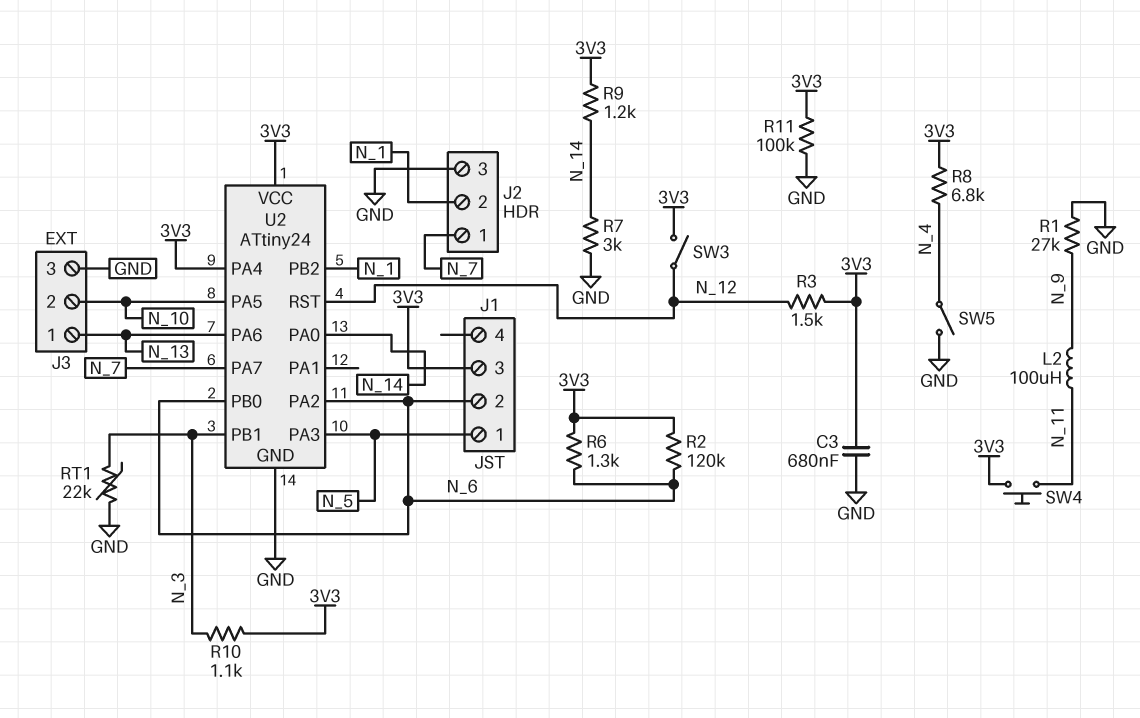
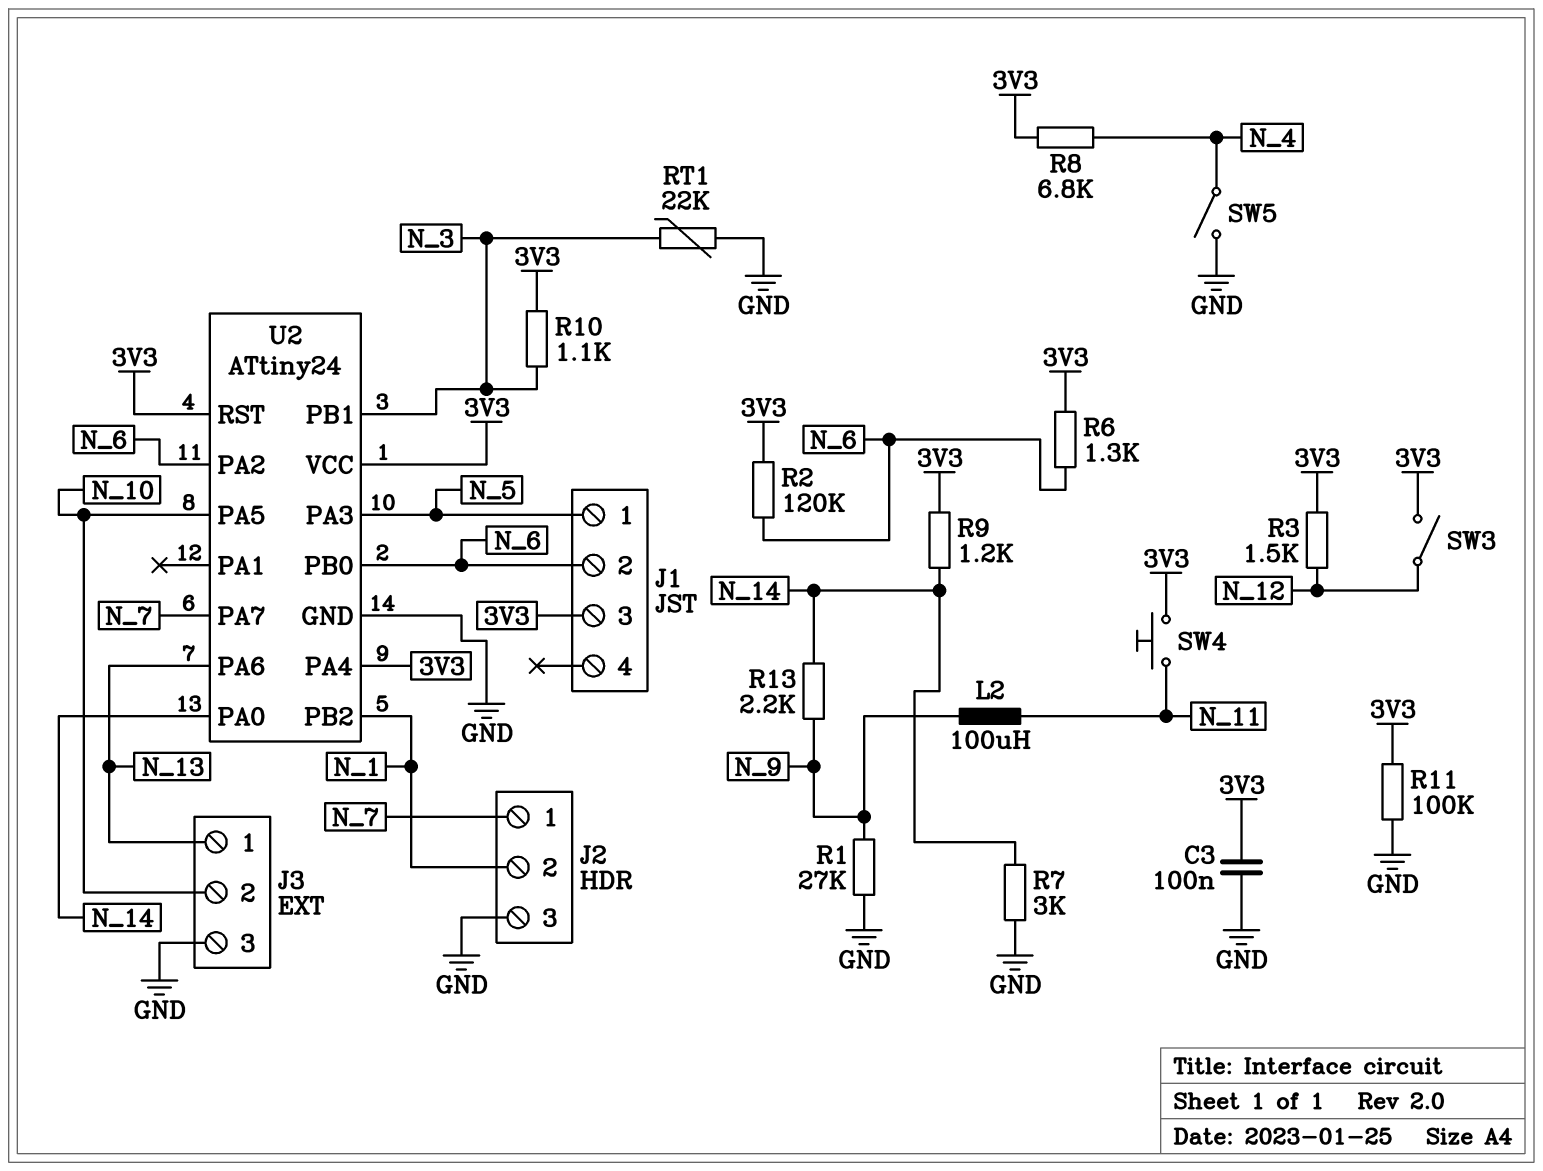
C3: 680nF (3V3, GND) -> 100nF (3V3, GND)
R13: none -> 2.2k (N_9, N_14)
U2 pin RST: N_12 -> 3V3

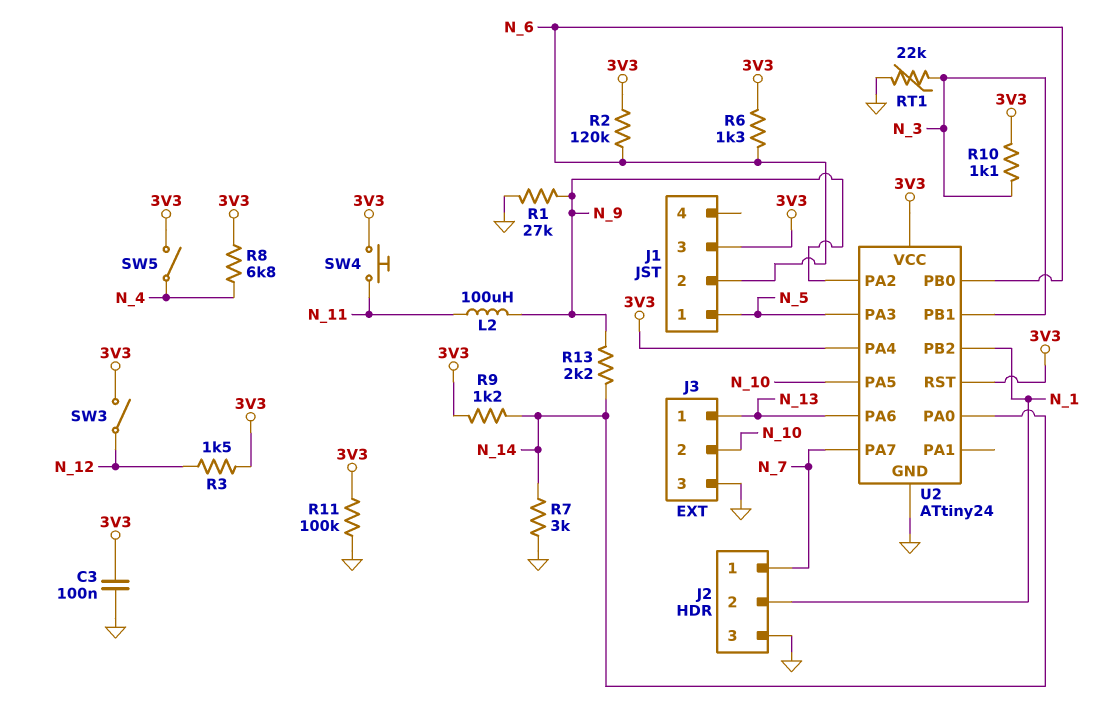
SW5: switch (GND, N_4) -> switch (3V3, N_4)
U2 pin PA2: N_6 -> N_9

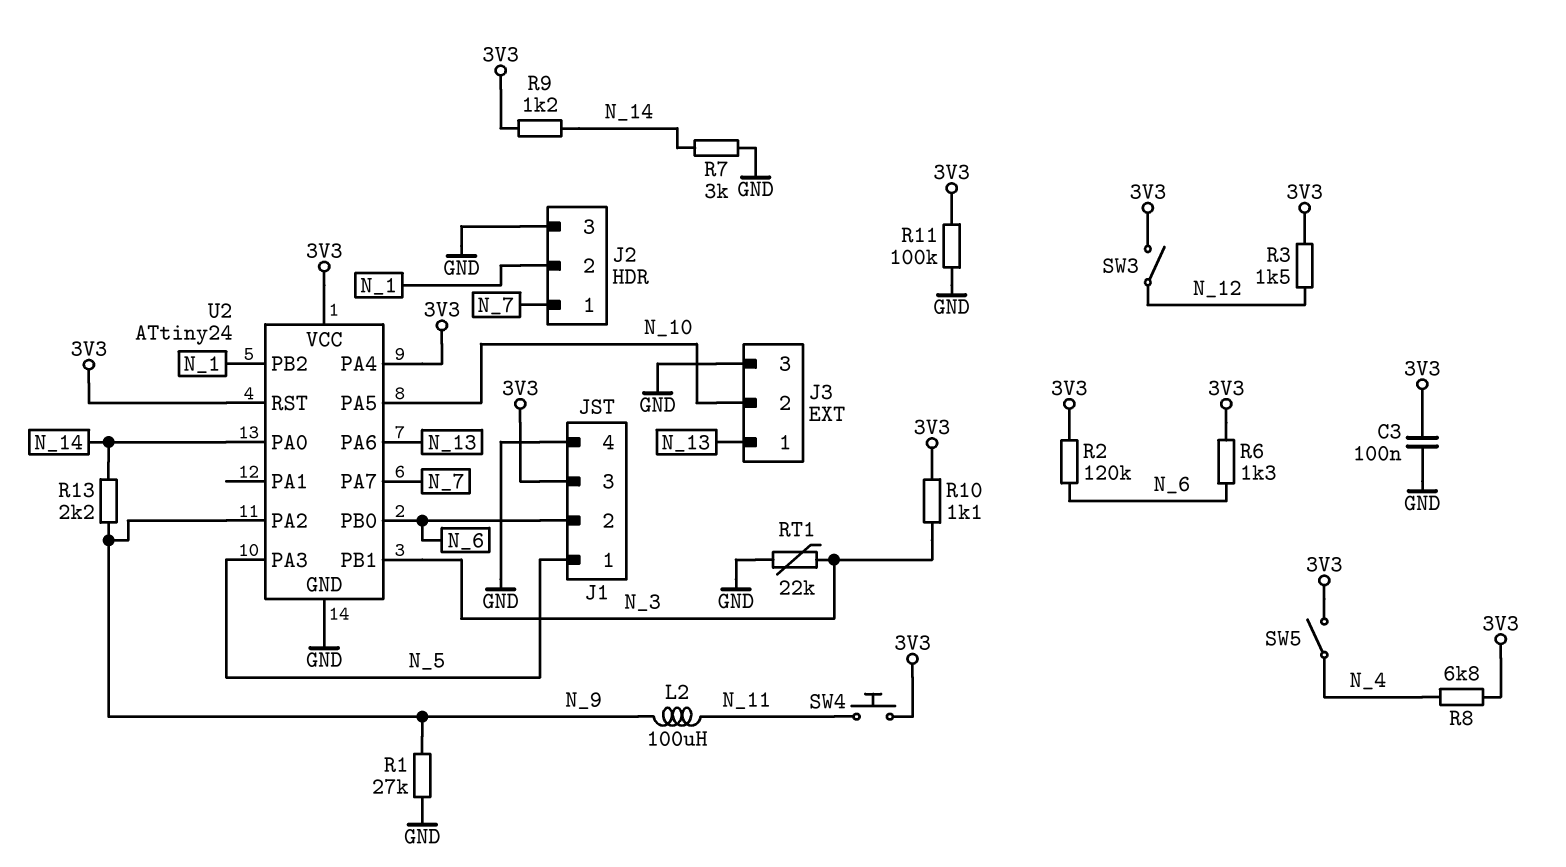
J1 pin 4: none -> GND

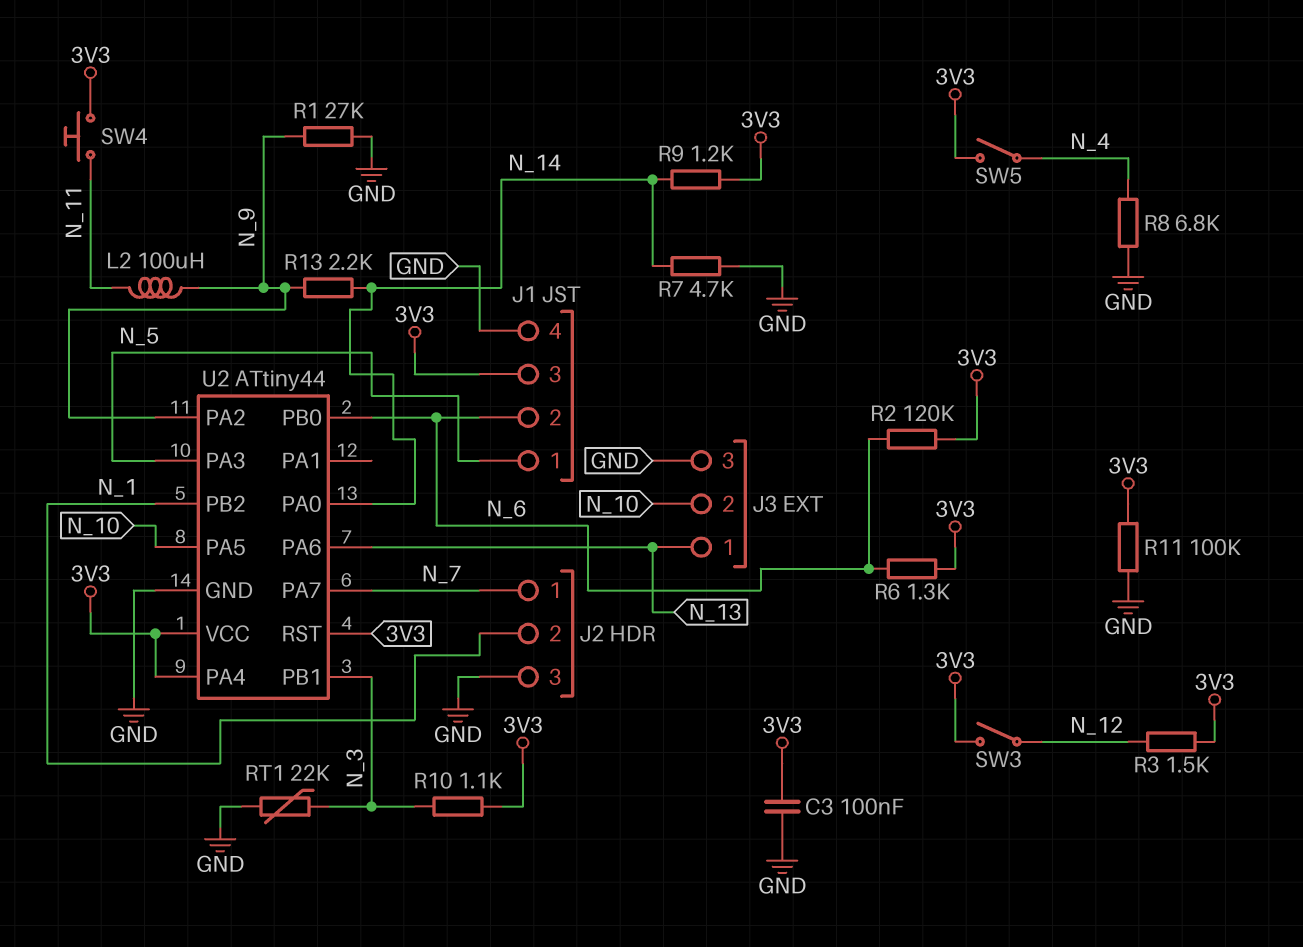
R7: 3k (GND, N_14) -> 4.7k (GND, N_14)
R8: 6.8k (3V3, N_4) -> 6.8k (GND, N_4)
U2: ATtiny24 -> ATtiny44

